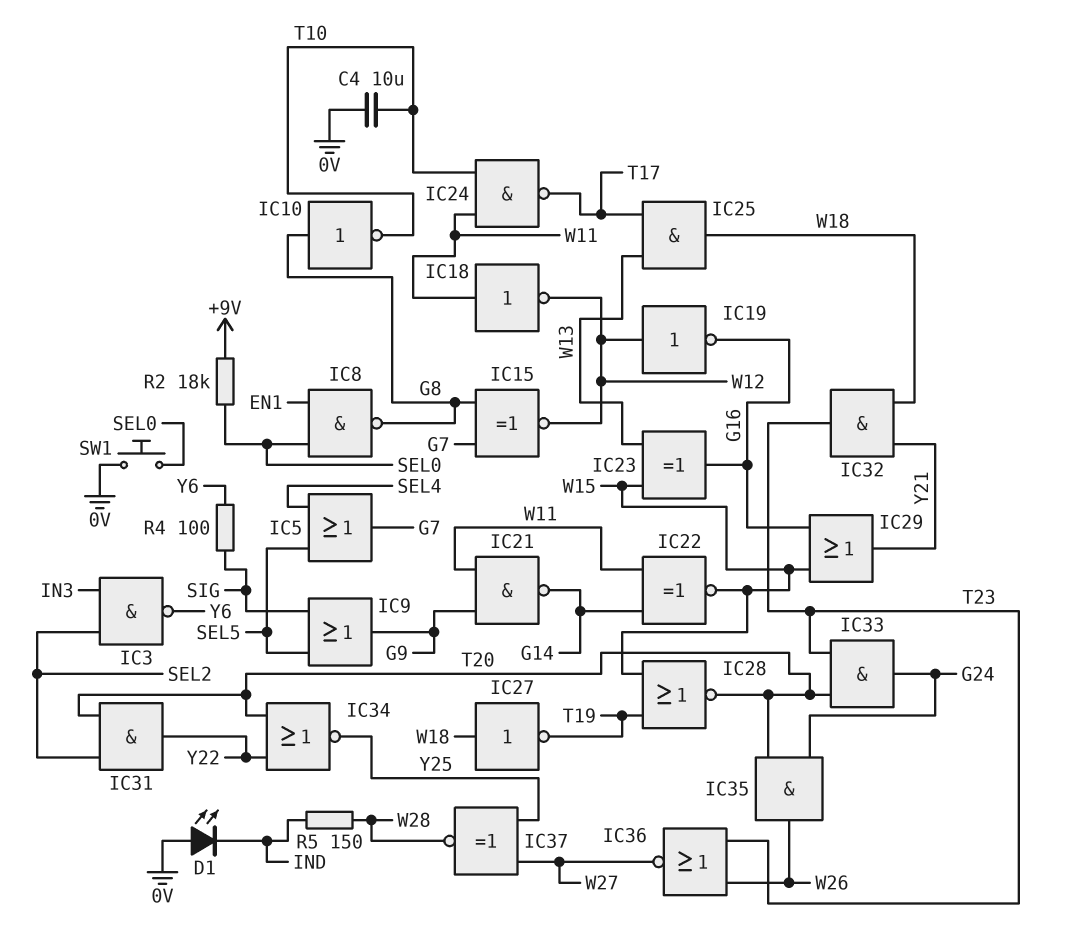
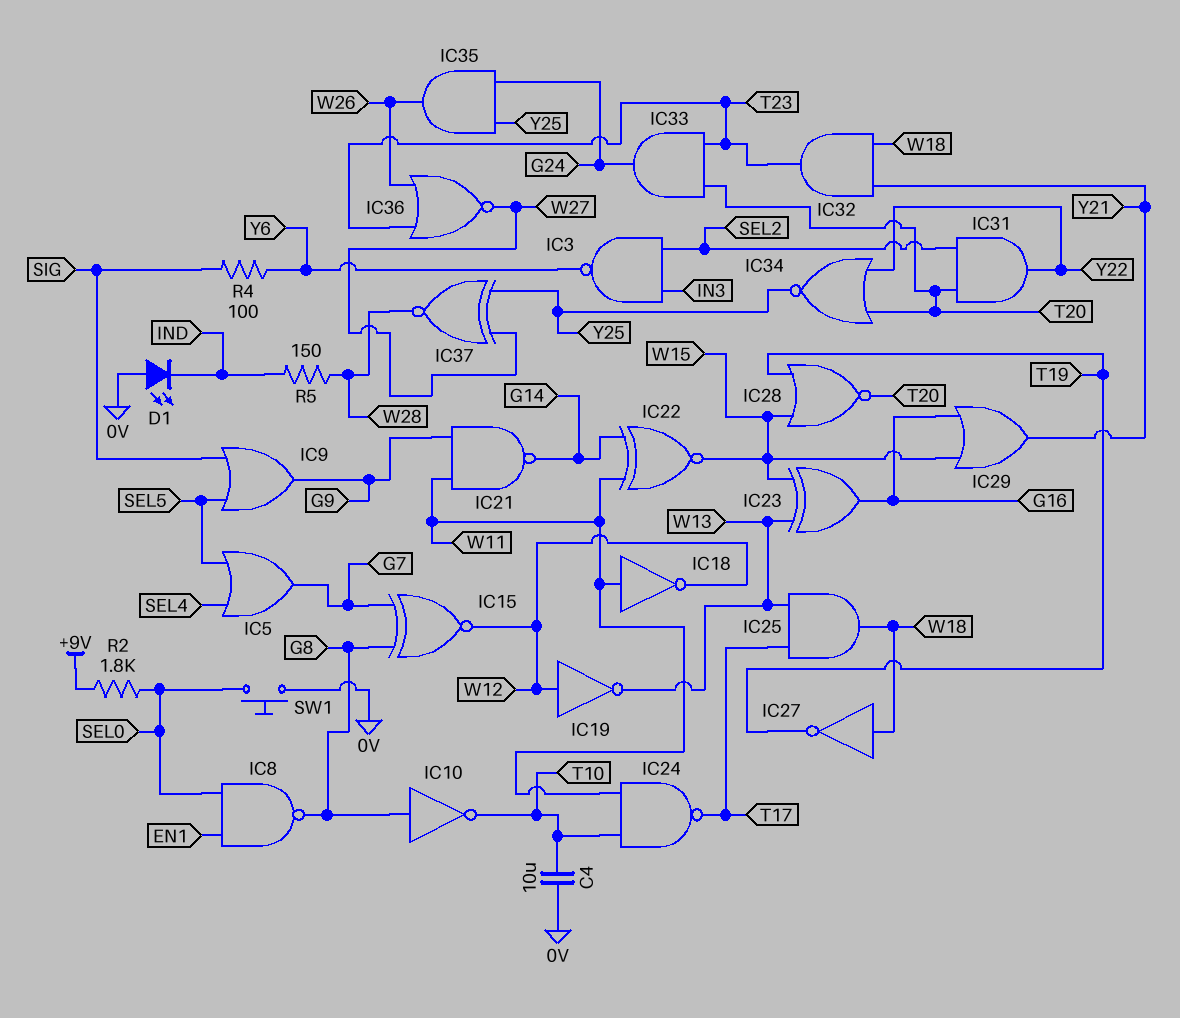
IC19: NOT (in W12, out G16) -> NOT (in W12, out W13)
IC35: AND (in G24, in T20, out W26) -> AND (in G24, in Y25, out W26)
R2: 18k (+9V, SEL0) -> 1.8k (+9V, SEL0)

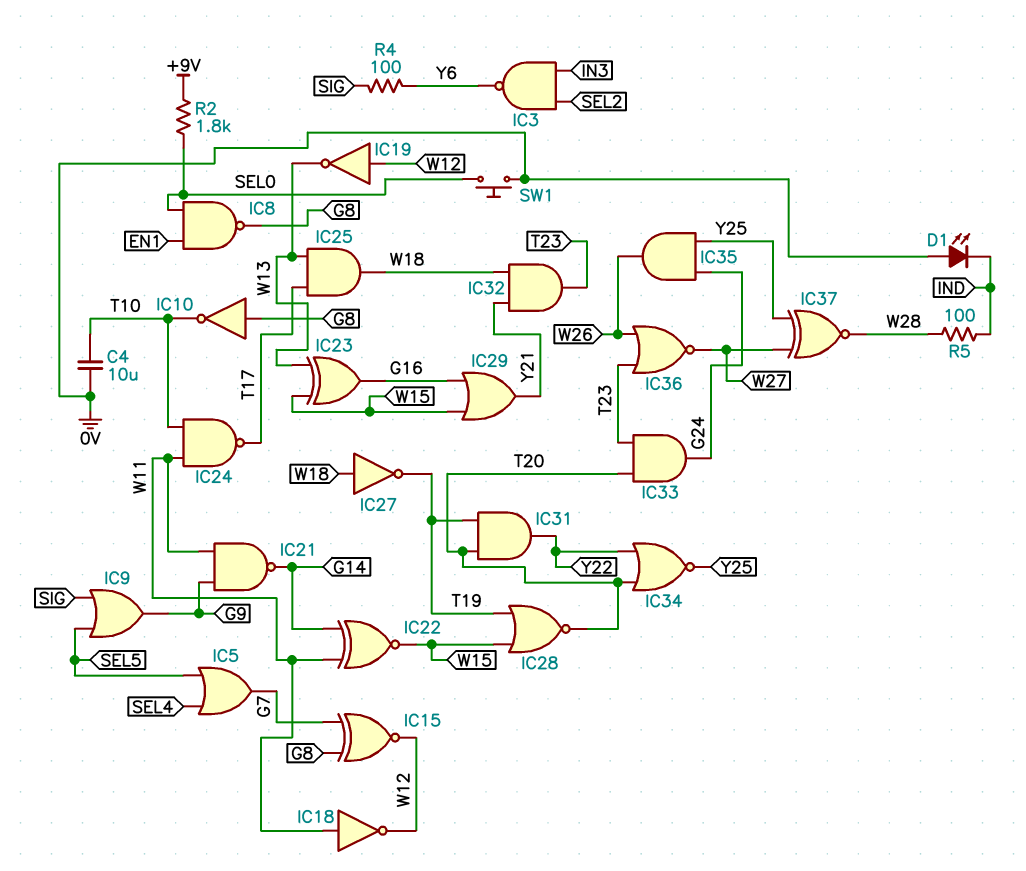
IC31: AND (in SEL2, in T20, out Y22) -> AND (in T19, in T20, out Y22)
R5: 150 (IND, W28) -> 100 (IND, W28)

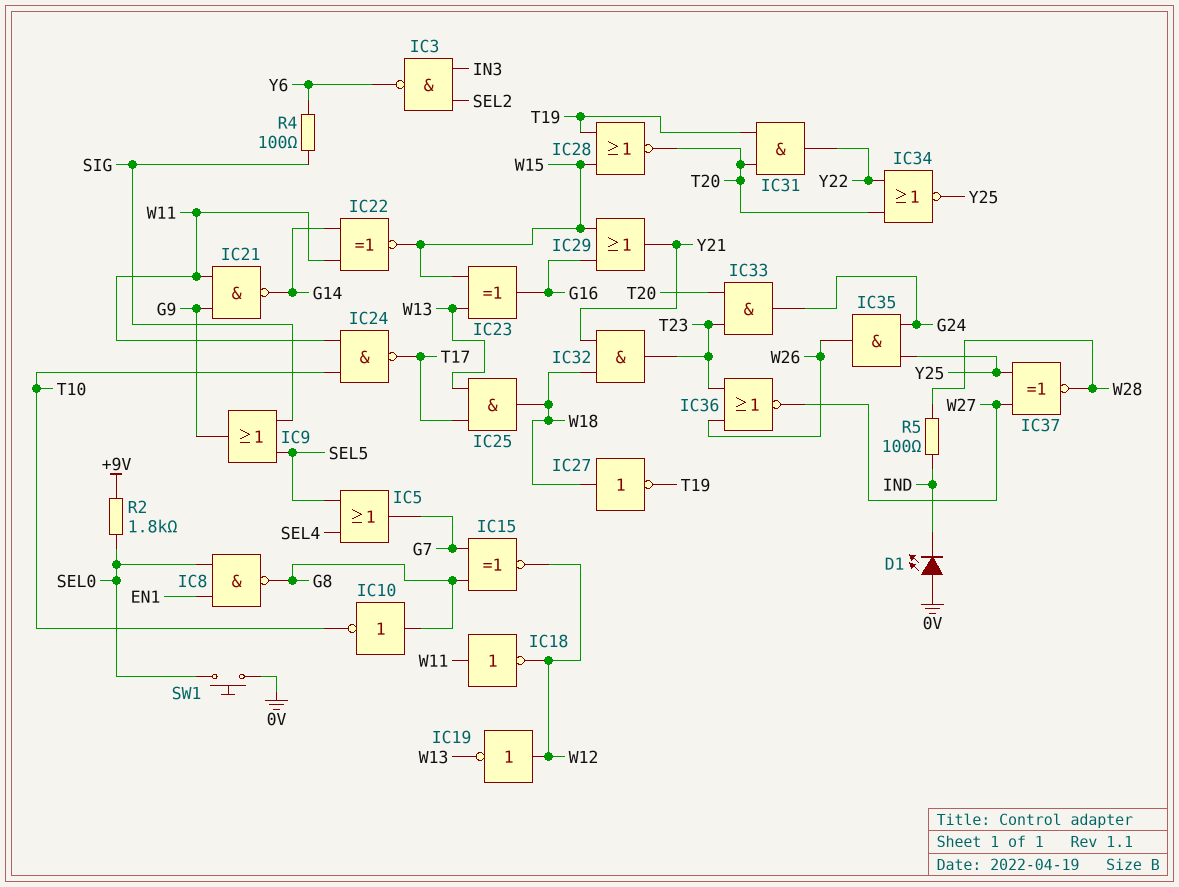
C4: 10uF (0V, T10) -> none

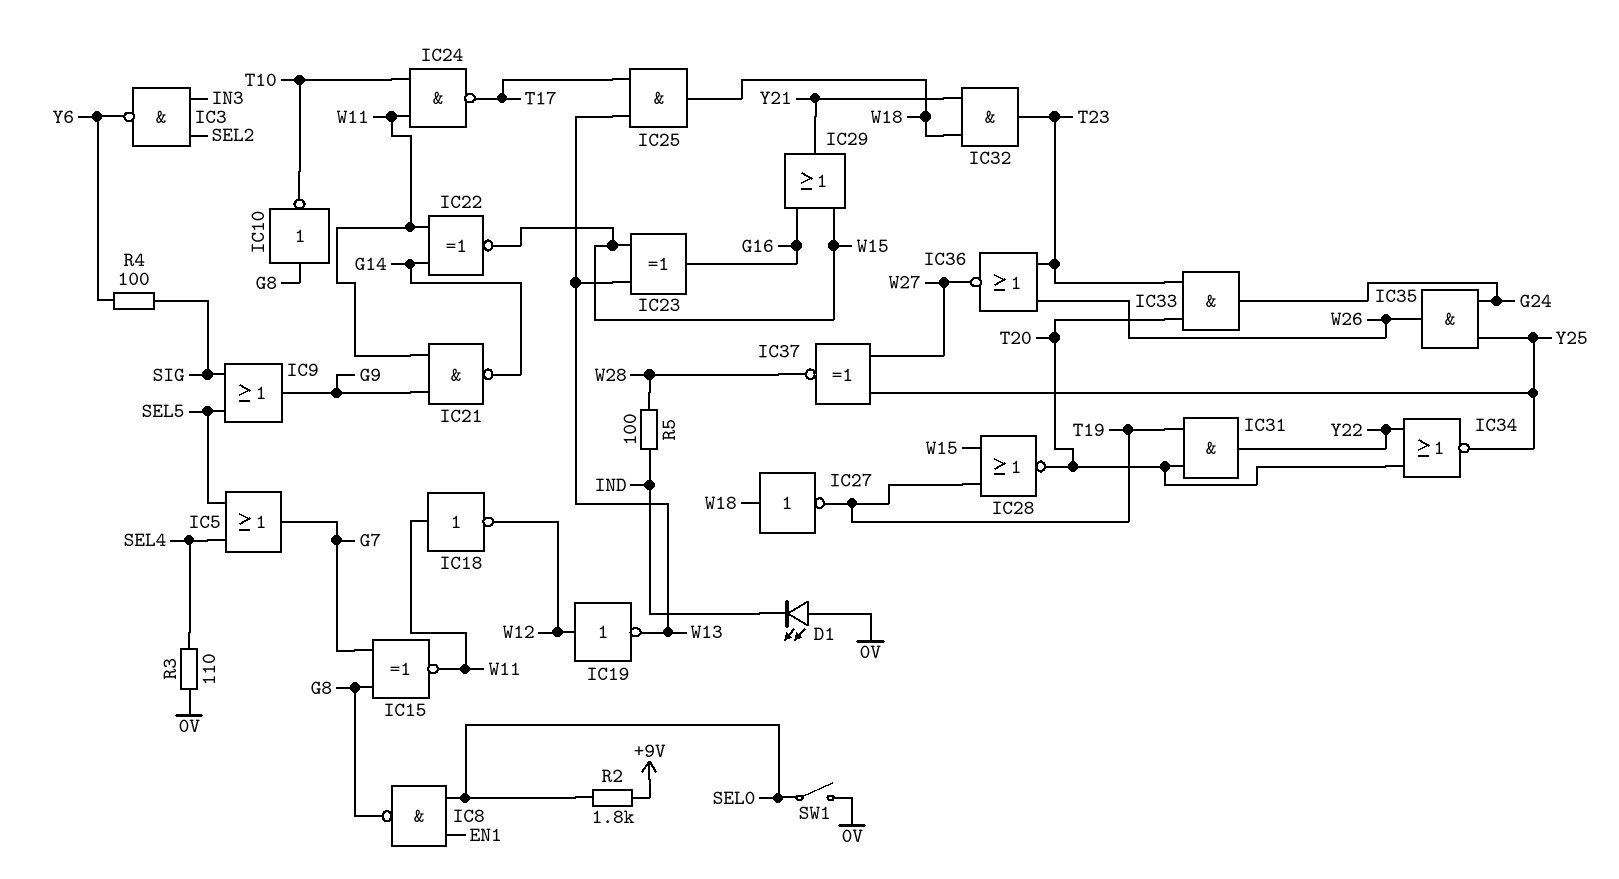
IC15: XNOR (in G7, in G8, out W12) -> XNOR (in G7, in G8, out W11)
R3: none -> 110 (0V, SEL4)
SW1: button (0V, SEL0) -> switch (0V, SEL0)

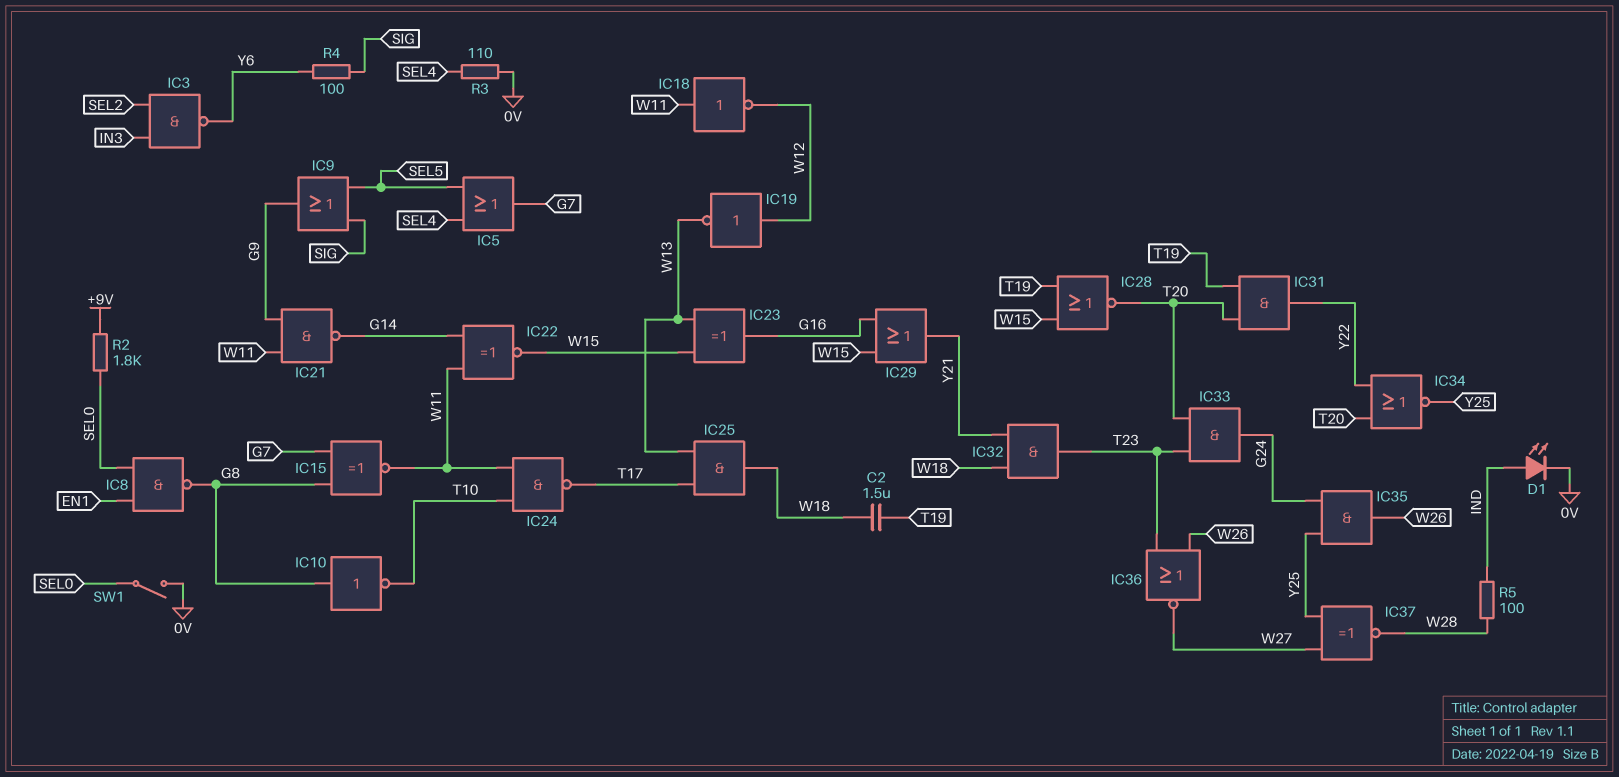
C2: none -> 1.5uF (T19, W18)
D1: LED (A 0V, K IND) -> LED (A IND, K 0V)
IC27: NOT (in W18, out T19) -> none

